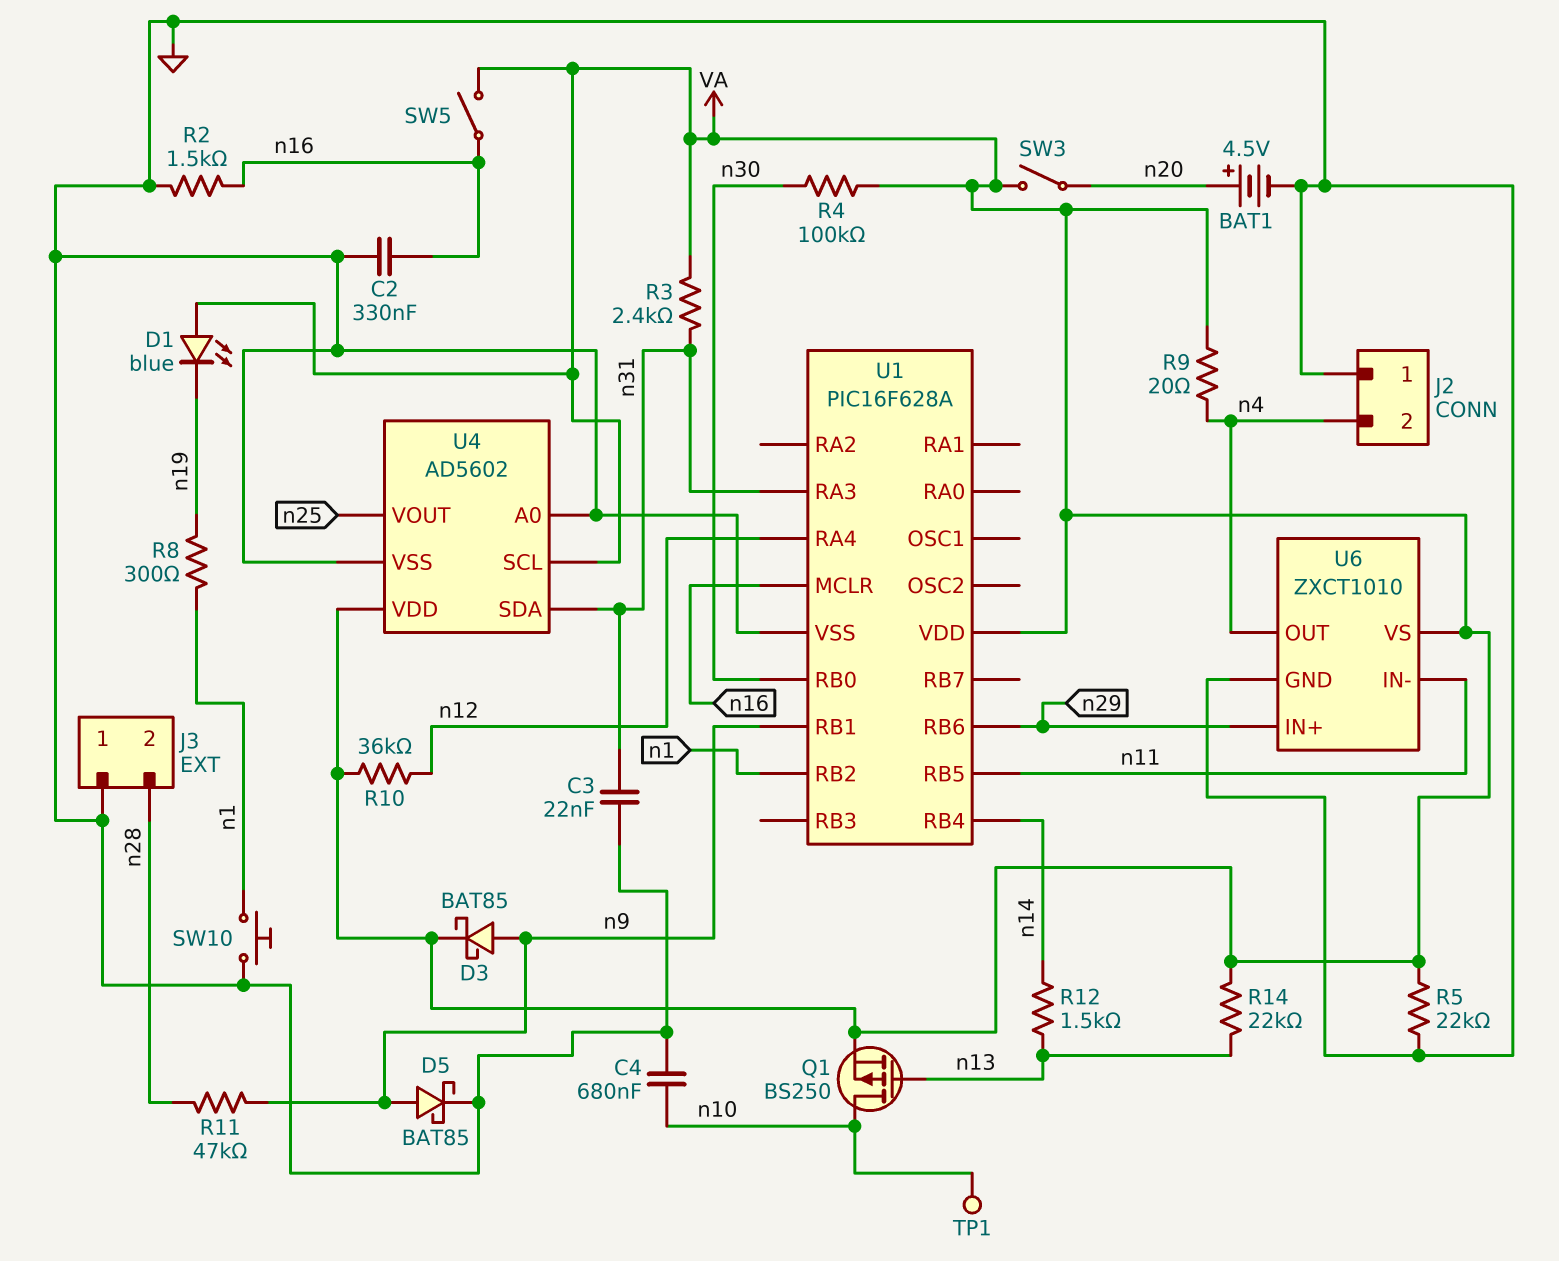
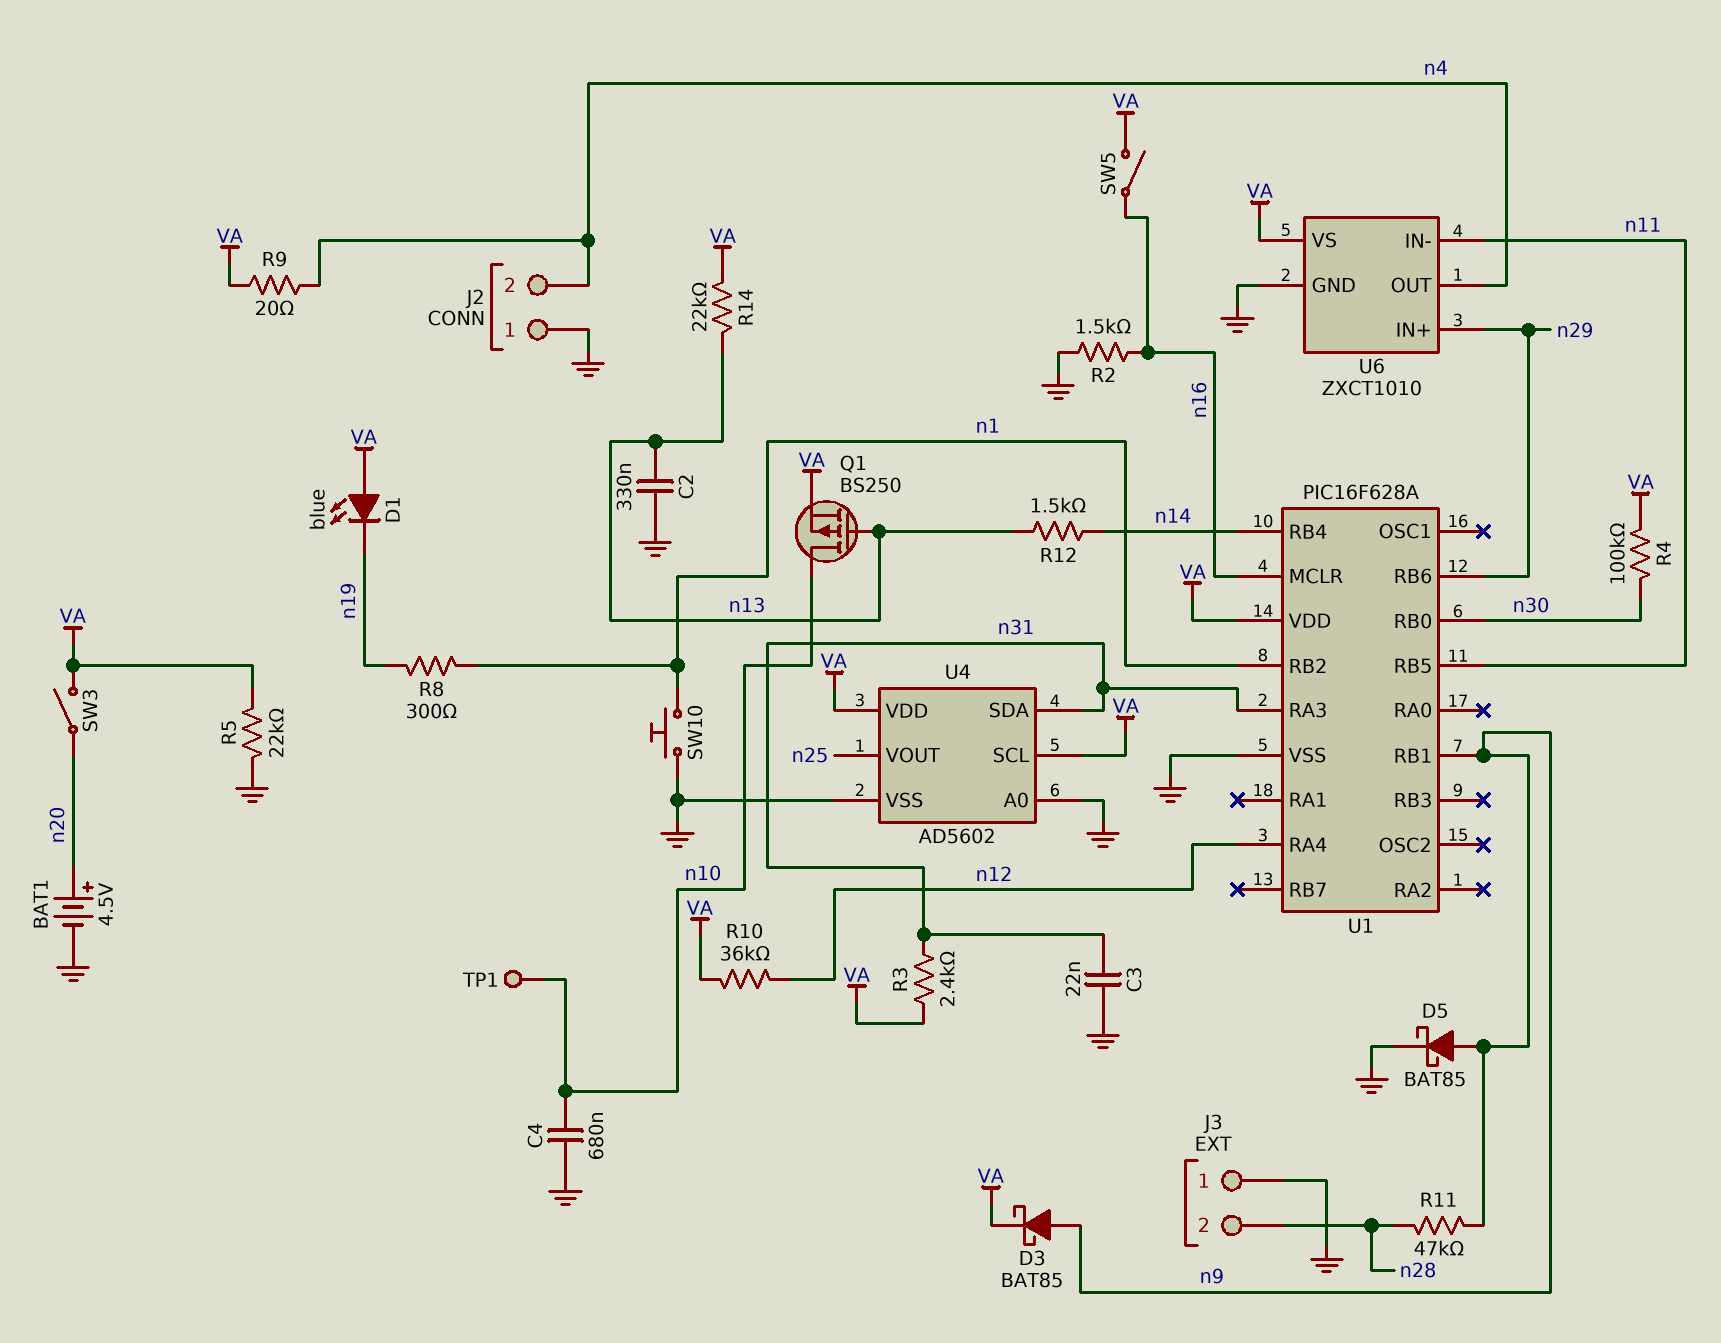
C2: 330nF (GND, n16) -> 330nF (GND, n13)

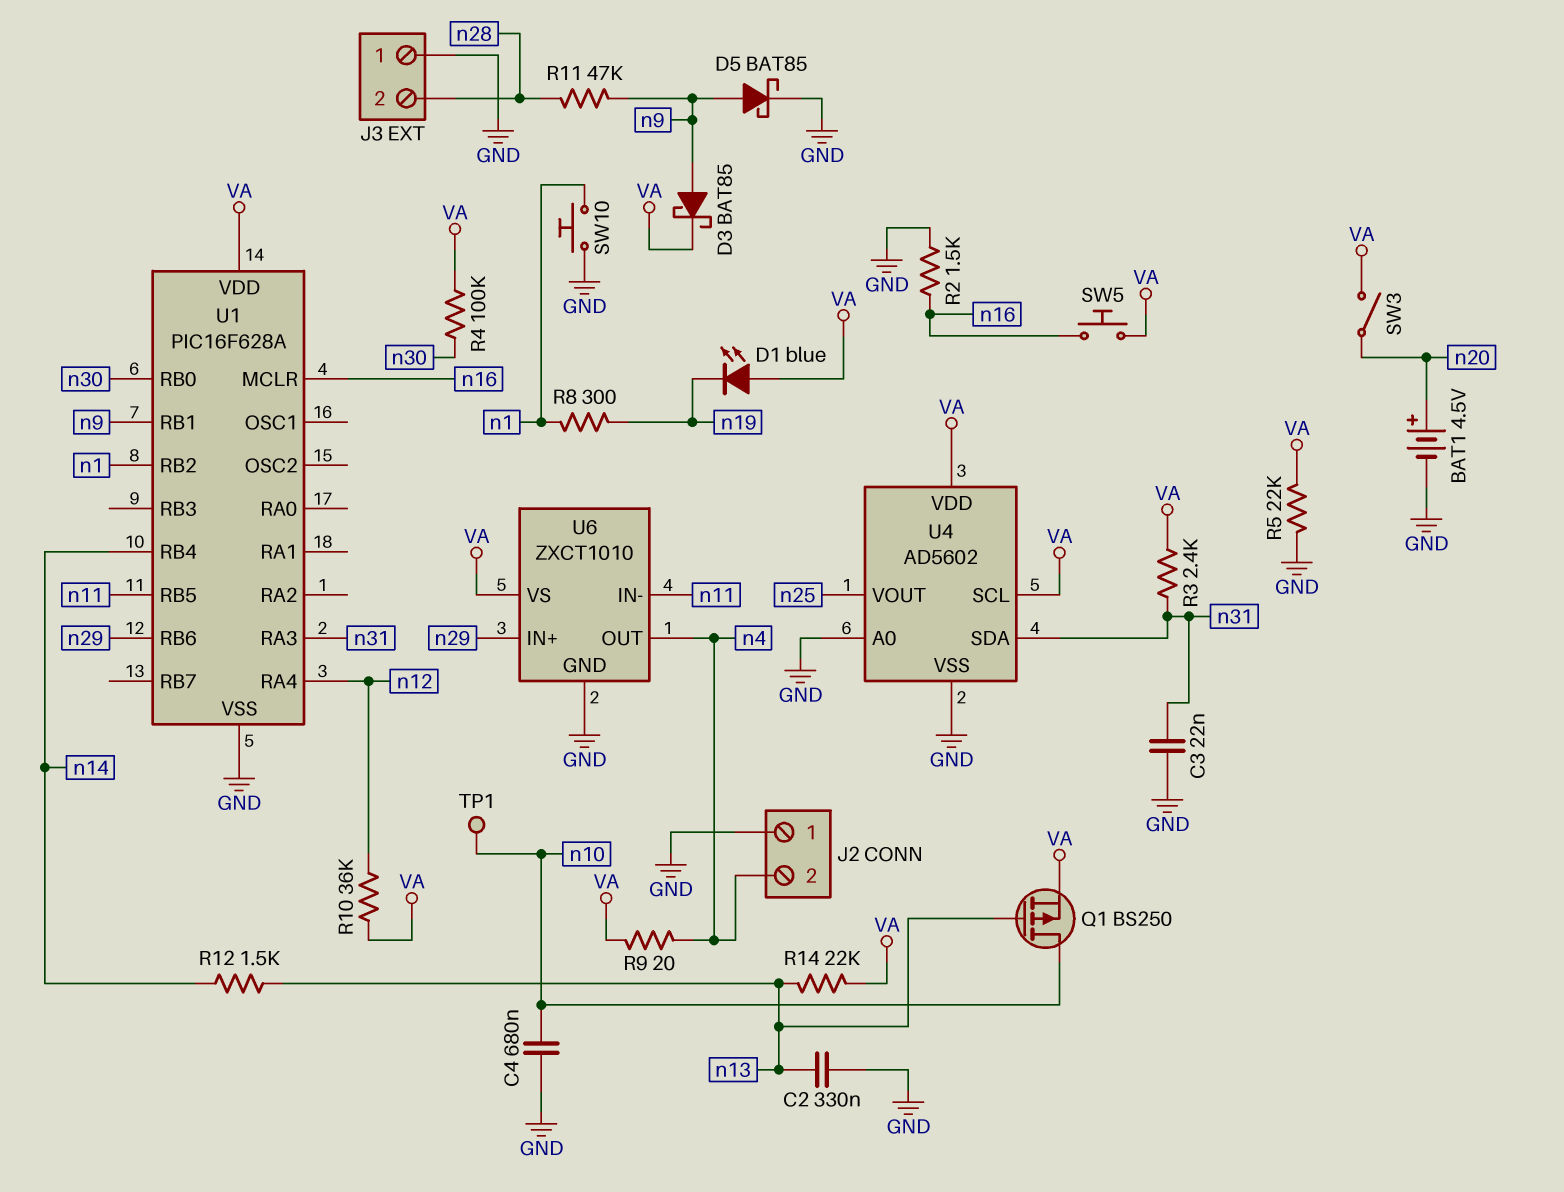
SW5: switch (VA, n16) -> button (VA, n16)

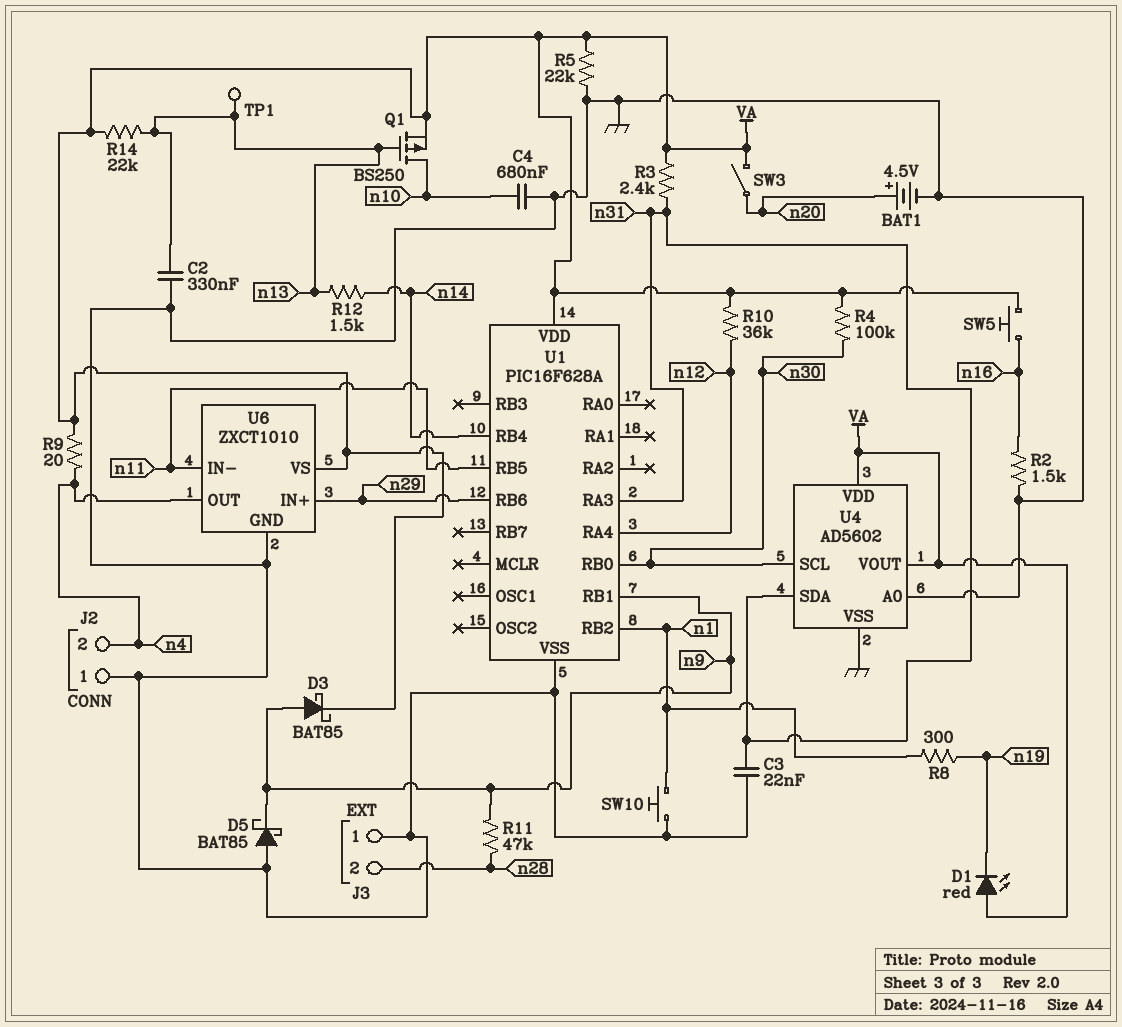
D1: LED blue (A VA, K n19) -> LED red (A VA, K n19)
D5: schottky BAT85 (A n9, K GND) -> schottky BAT85 (A GND, K n9)
TP1: test point (n10) -> test point (n13)
U1 pin MCLR: n16 -> none
U4 pin SCL: VA -> n30
U4 pin VOUT: n25 -> VA

